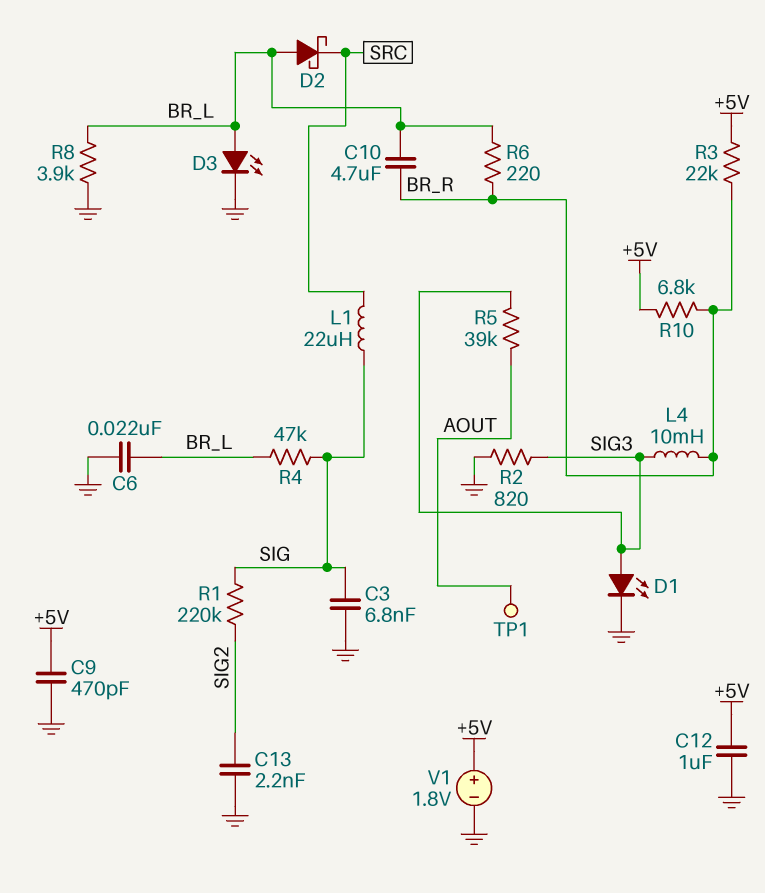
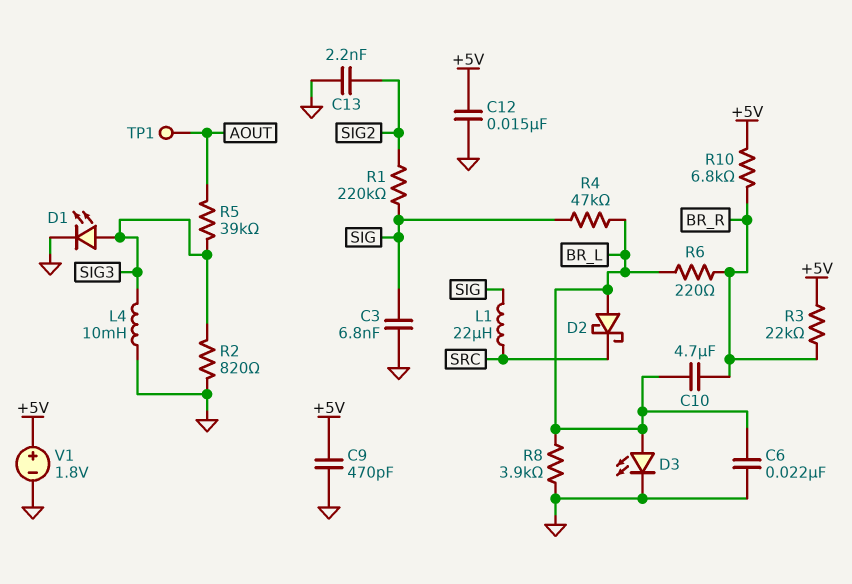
C12: 1uF (+5V, GND) -> 15nF (+5V, GND)
L4: 10mH (BR_R, SIG3) -> 10mH (GND, SIG3)

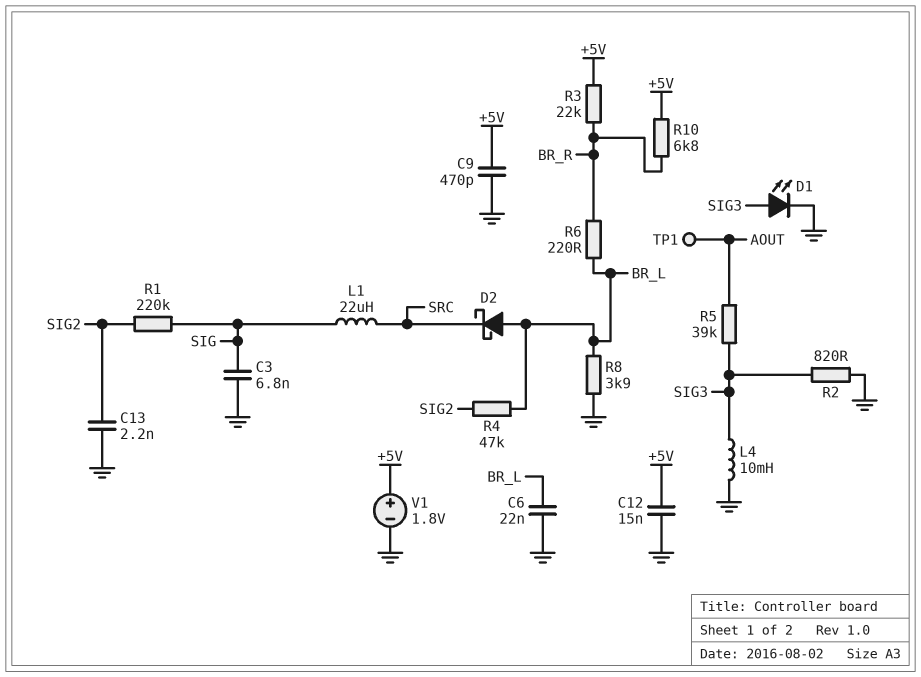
C10: 4.7uF (BR_L, BR_R) -> none
D3: LED (A BR_L, K GND) -> none
R4: 47k (BR_L, SIG) -> 47k (BR_L, SIG2)

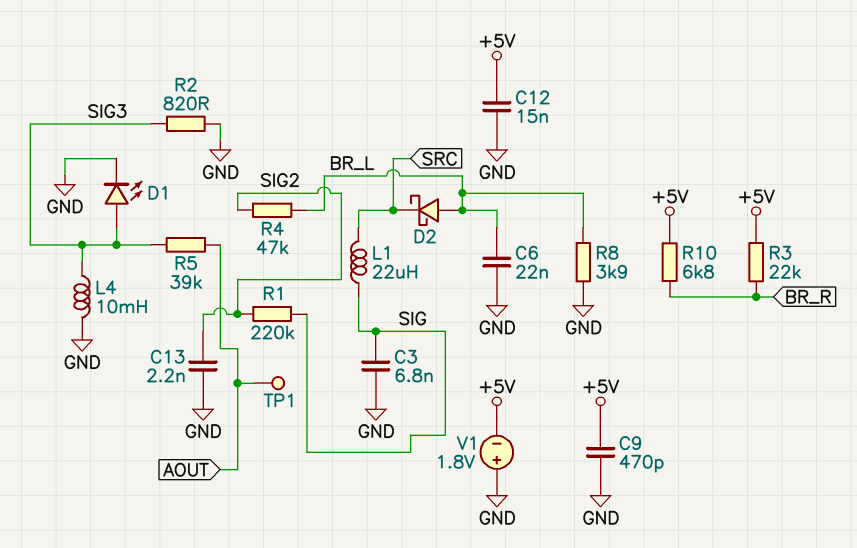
R6: 220 (BR_L, BR_R) -> none
V1: 1.8V (plus +5V, minus GND) -> 1.8V (plus GND, minus +5V)

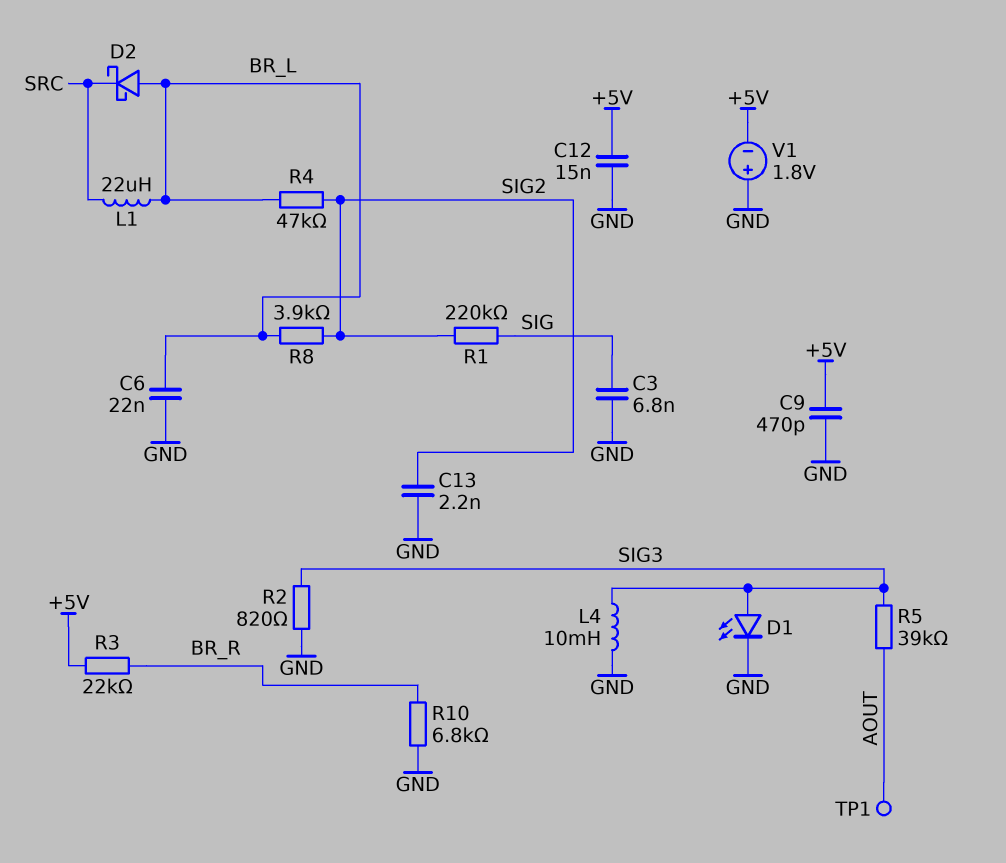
L1: 22uH (SIG, SRC) -> 22uH (BR_L, SRC)
R8: 3.9k (BR_L, GND) -> 3.9k (BR_L, SIG2)
R10: 6.8k (+5V, BR_R) -> 6.8k (BR_R, GND)

